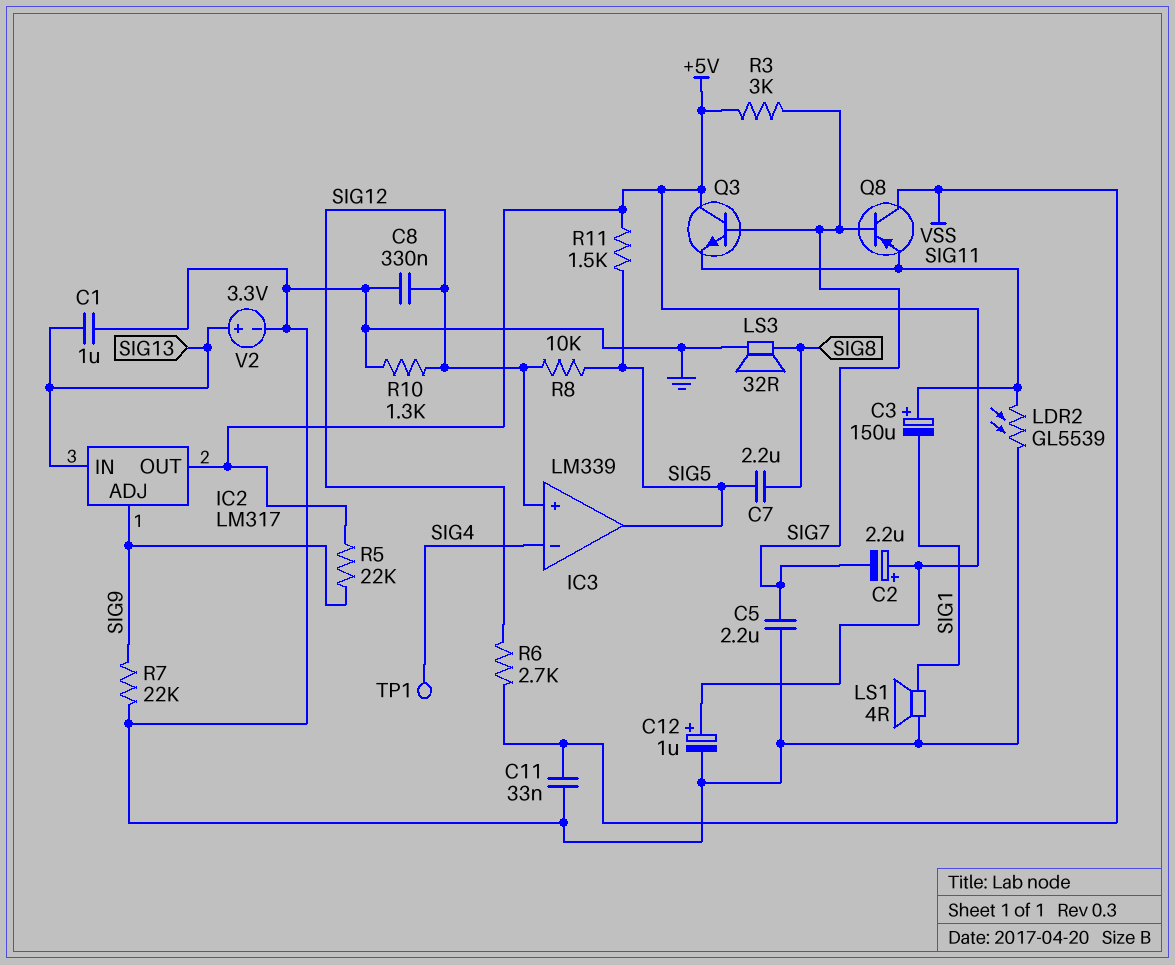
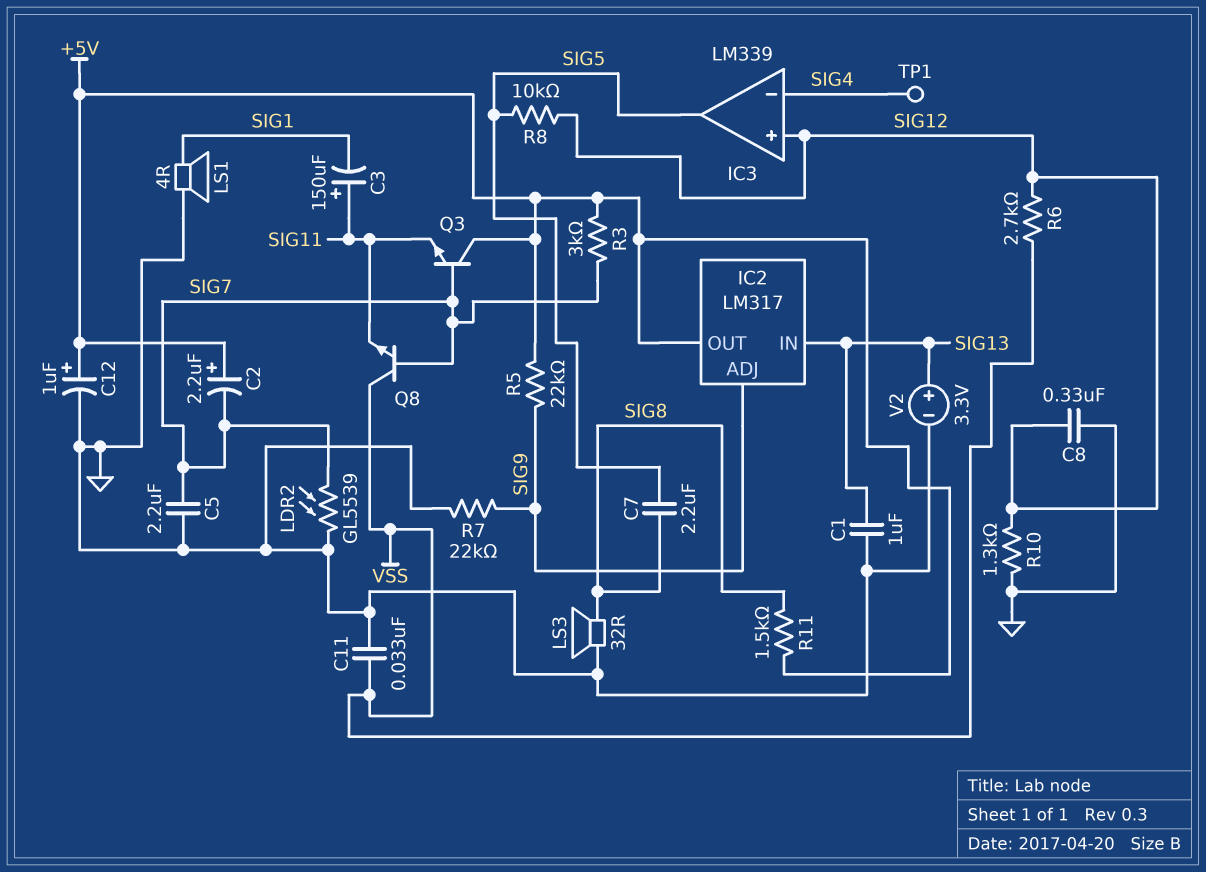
LDR2: GL5539 (GND, SIG11) -> GL5539 (GND, SIG7)
Q8: PNP (B SIG7, C VSS, E SIG11) -> NPN (B SIG7, C VSS, E SIG11)
R11: 1.5k (+5V, SIG5) -> 1.5k (+5V, SIG8)

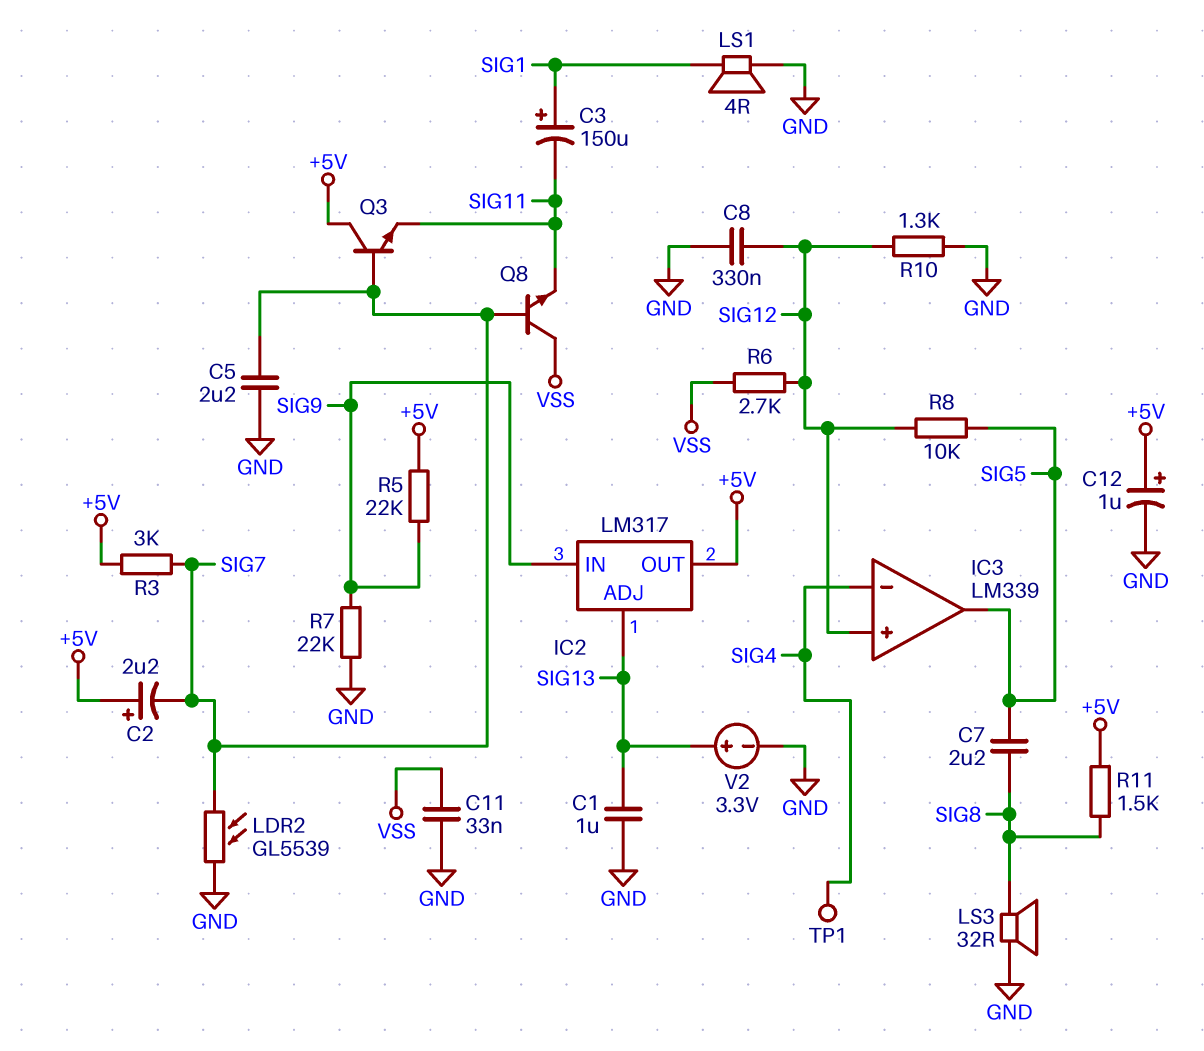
C3: 150uF (plus SIG11, minus SIG1) -> 150uF (plus SIG1, minus SIG11)
IC2 pin ADJ: SIG9 -> SIG13
IC2 pin IN: SIG13 -> SIG9

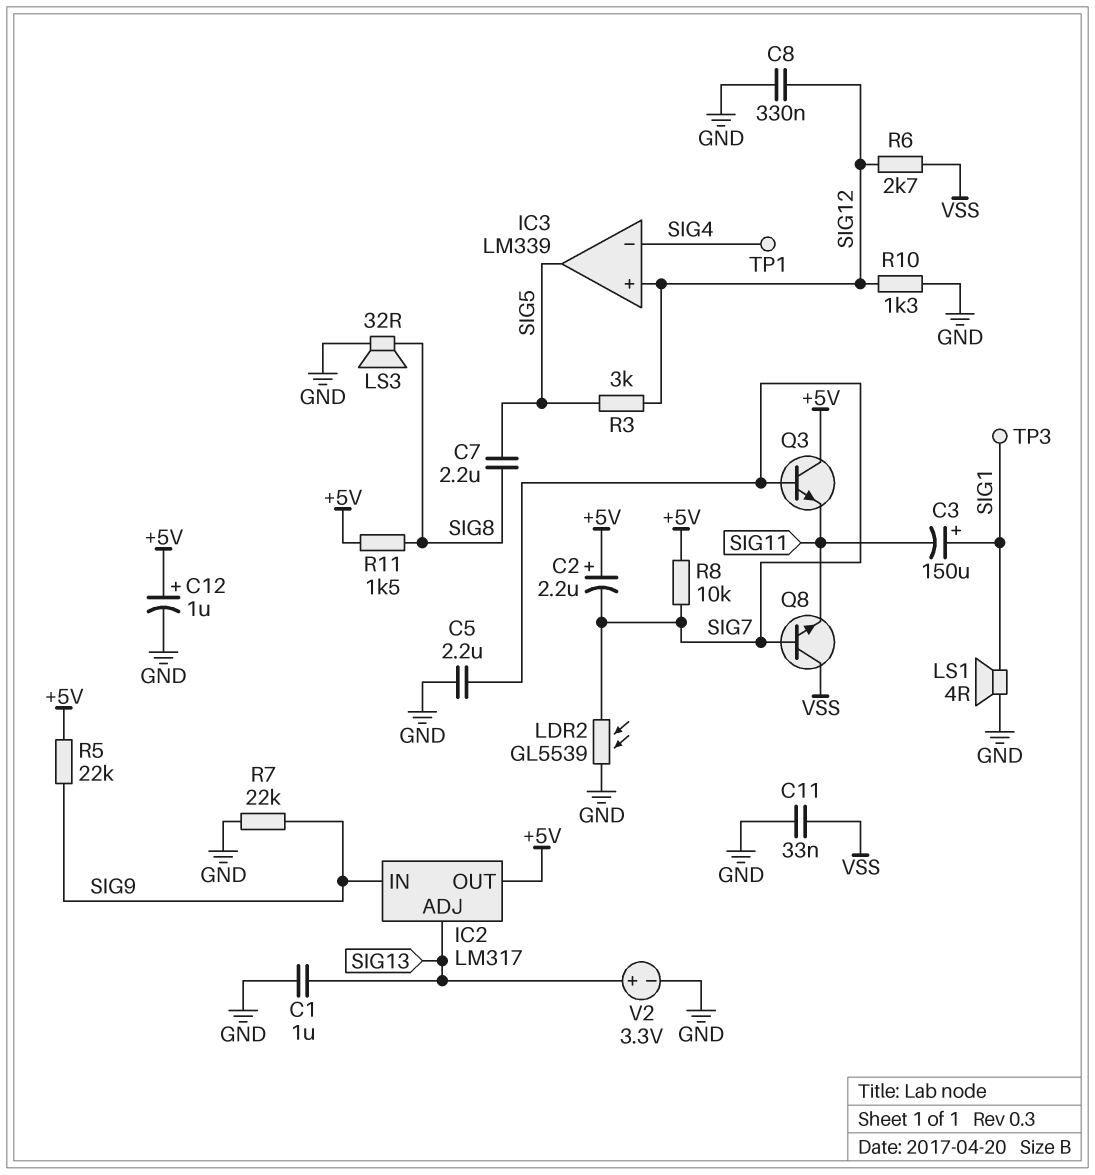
R3: 3k (+5V, SIG7) -> 3k (SIG5, SIG12)
R8: 10k (SIG5, SIG12) -> 10k (+5V, SIG7)
TP3: none -> test point (SIG1)

